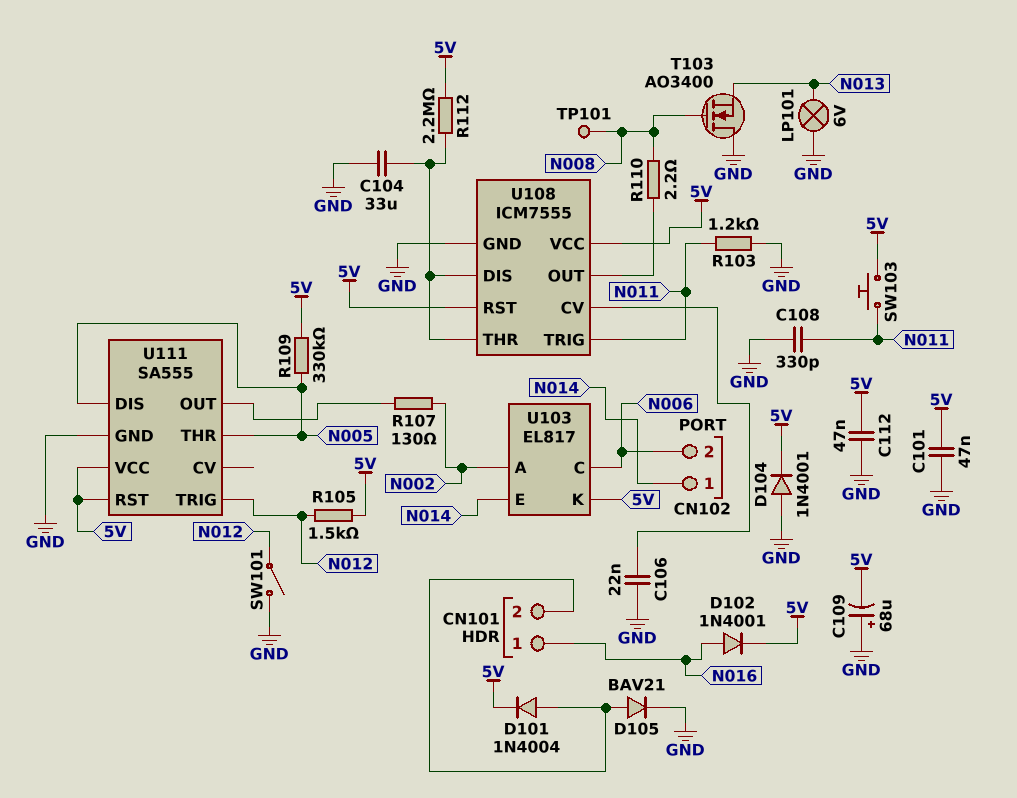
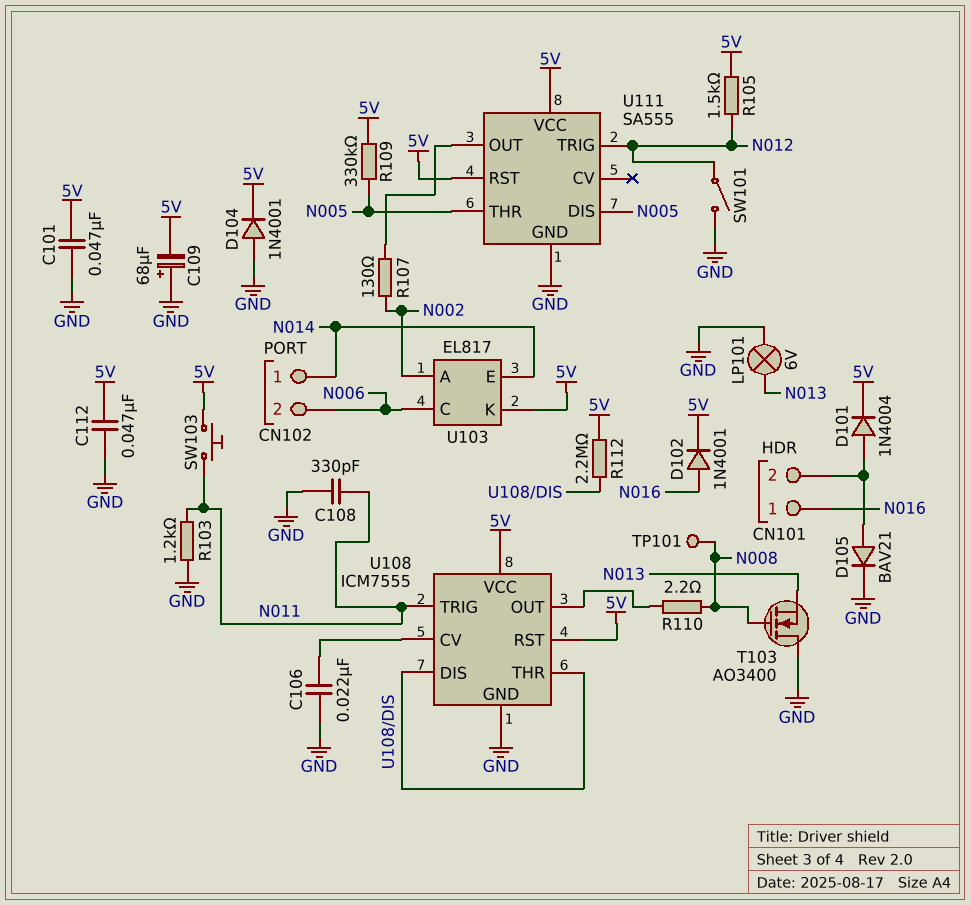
C104: 33uF (GND, U108/DIS) -> none

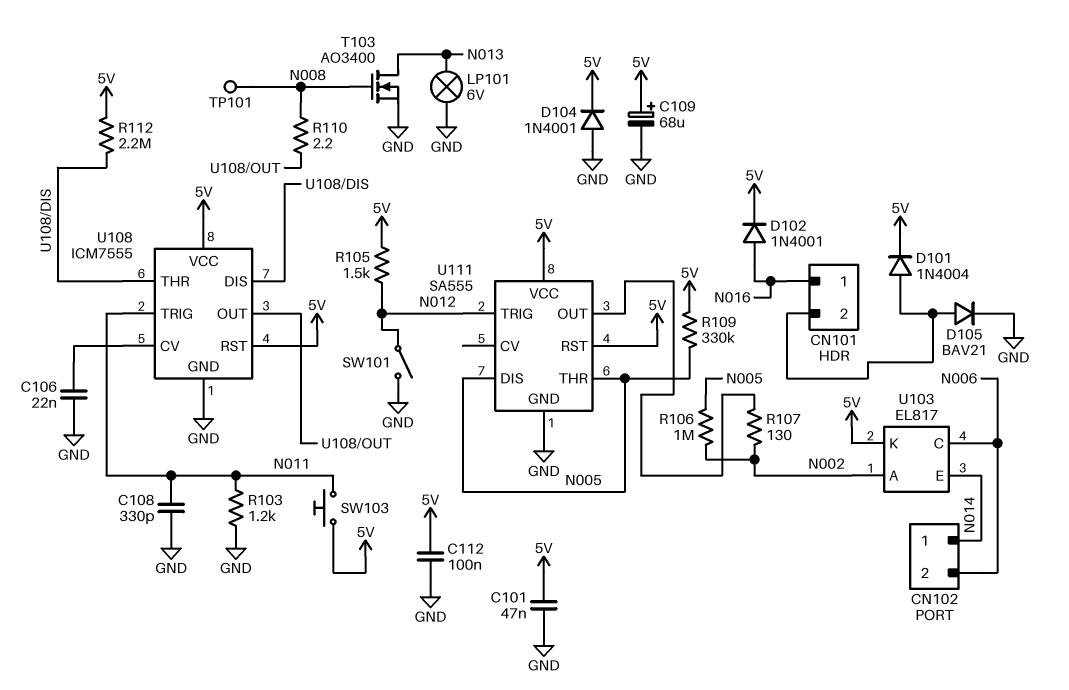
C109: 68uF (plus GND, minus 5V) -> 68uF (plus 5V, minus GND)
C112: 47nF (5V, GND) -> 100nF (5V, GND)
R106: none -> 1M (N002, N005)
T103: NMOS AO3400 (G N008, D GND, S N013) -> NMOS AO3400 (G N008, D N013, S GND)

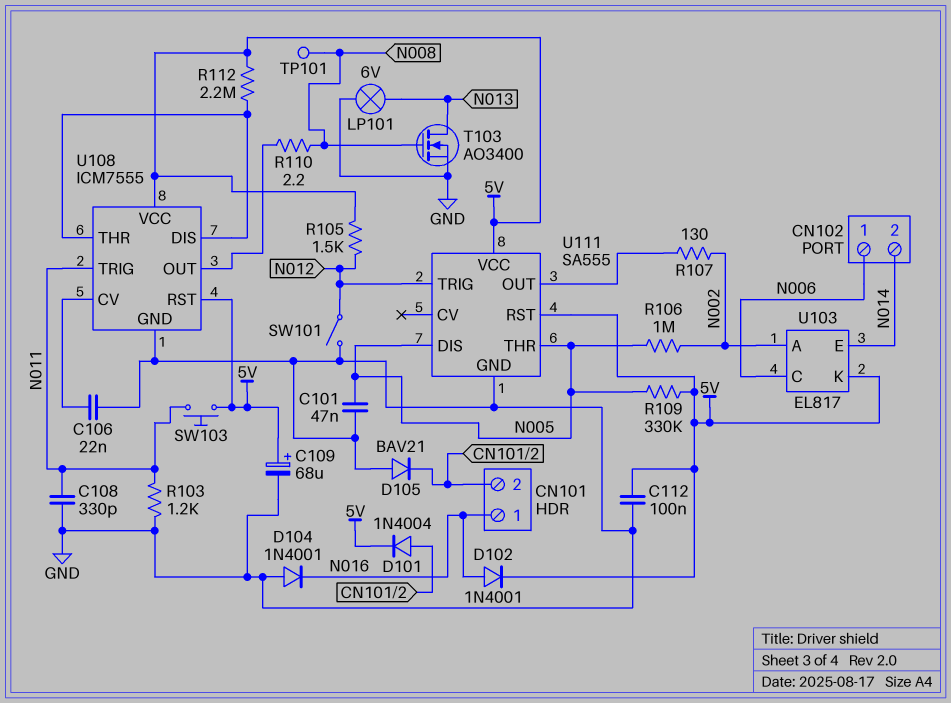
C101: 47nF (5V, GND) -> 47nF (GND, N005)
CN102 pin 1: N014 -> N006
CN102 pin 2: N006 -> N014
D104: diode 1N4001 (A GND, K 5V) -> diode 1N4001 (A GND, K N016)
D105: diode BAV21 (A CN101/2, K GND) -> diode BAV21 (A GND, K CN101/2)

